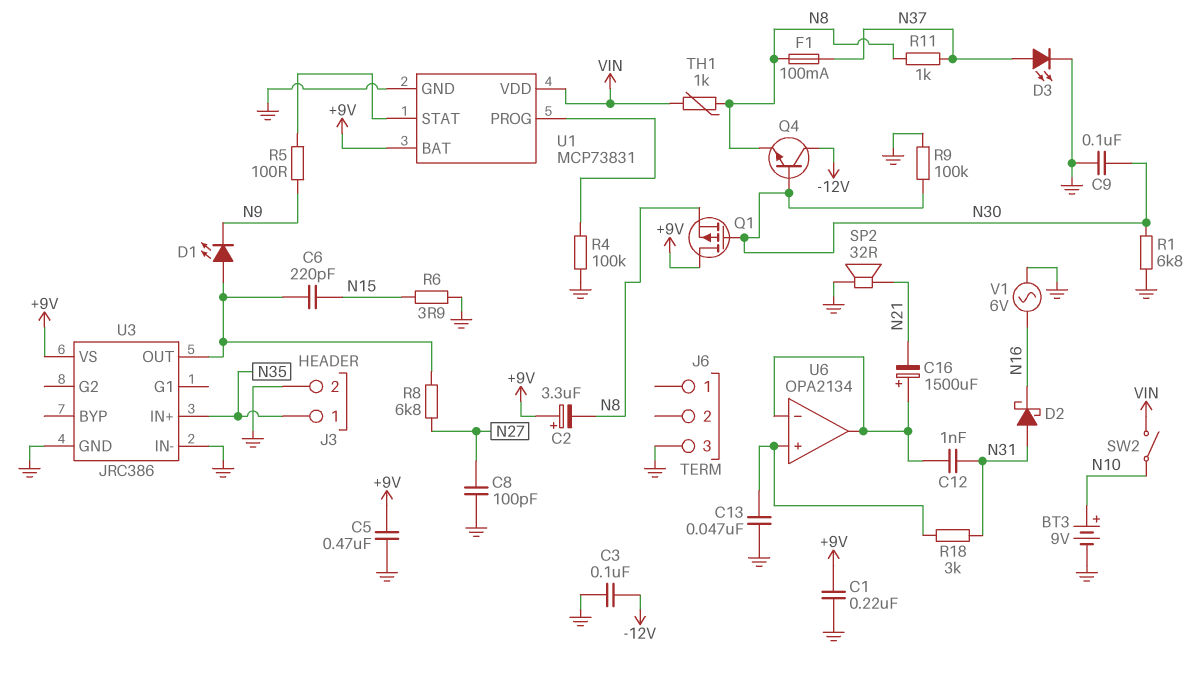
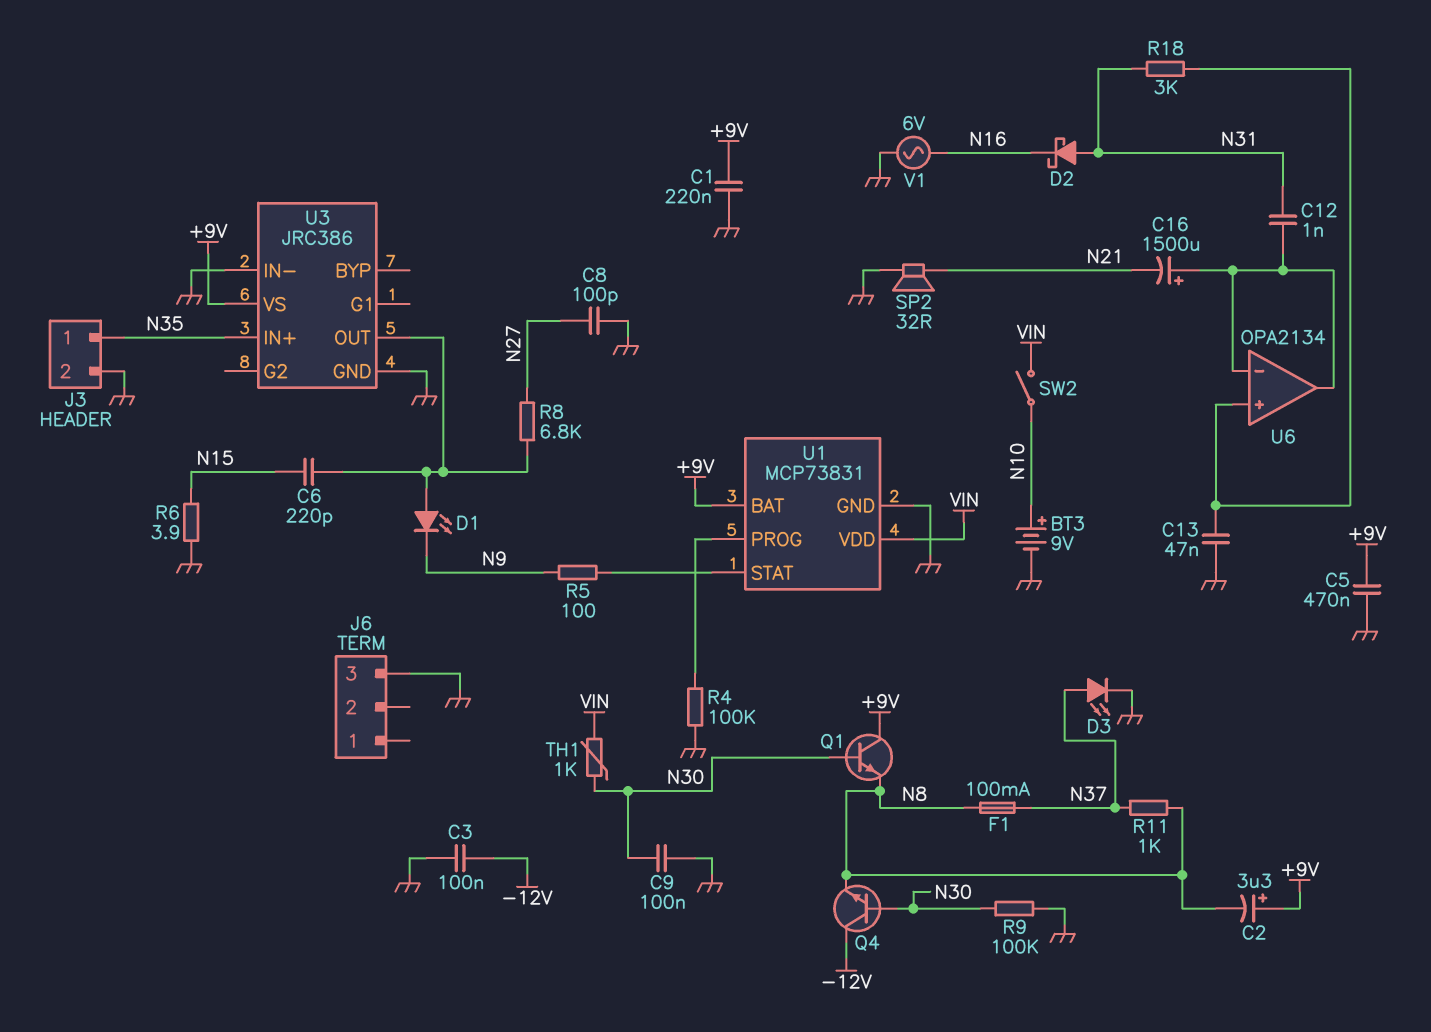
Q1: PMOS (G N30, D +9V, S N8) -> NPN (B N30, C +9V, E N8)
R1: 6.8k (GND, N30) -> none
TH1: 1k (N8, VIN) -> 1k (N30, VIN)

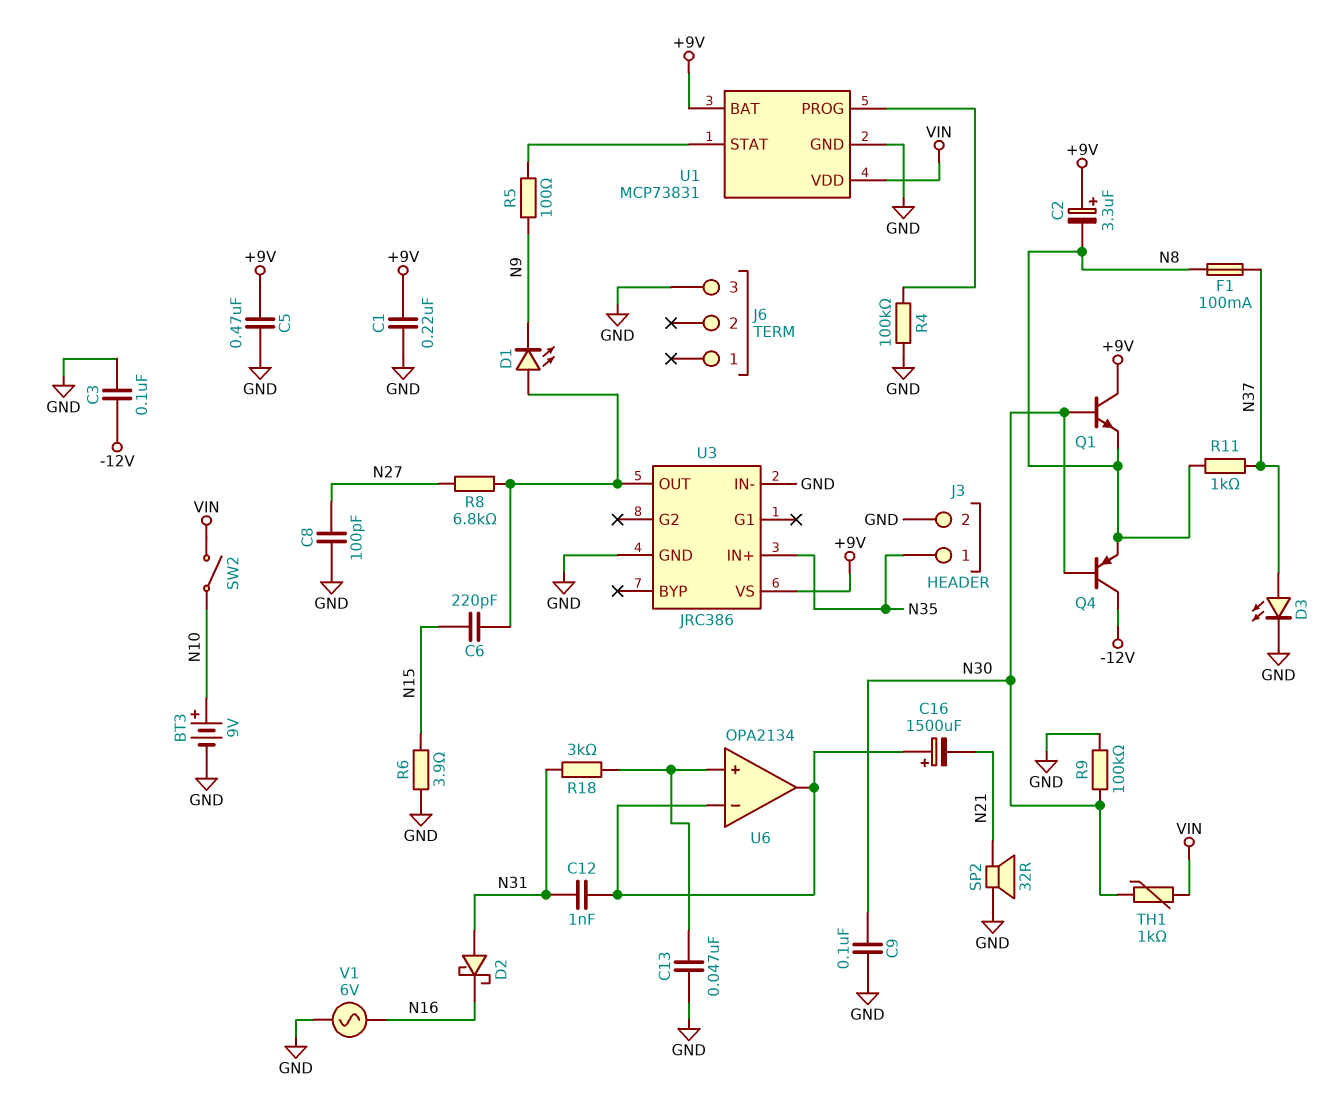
Q4: NPN (B N30, C -12V, E N8) -> PNP (B N30, C -12V, E N8)

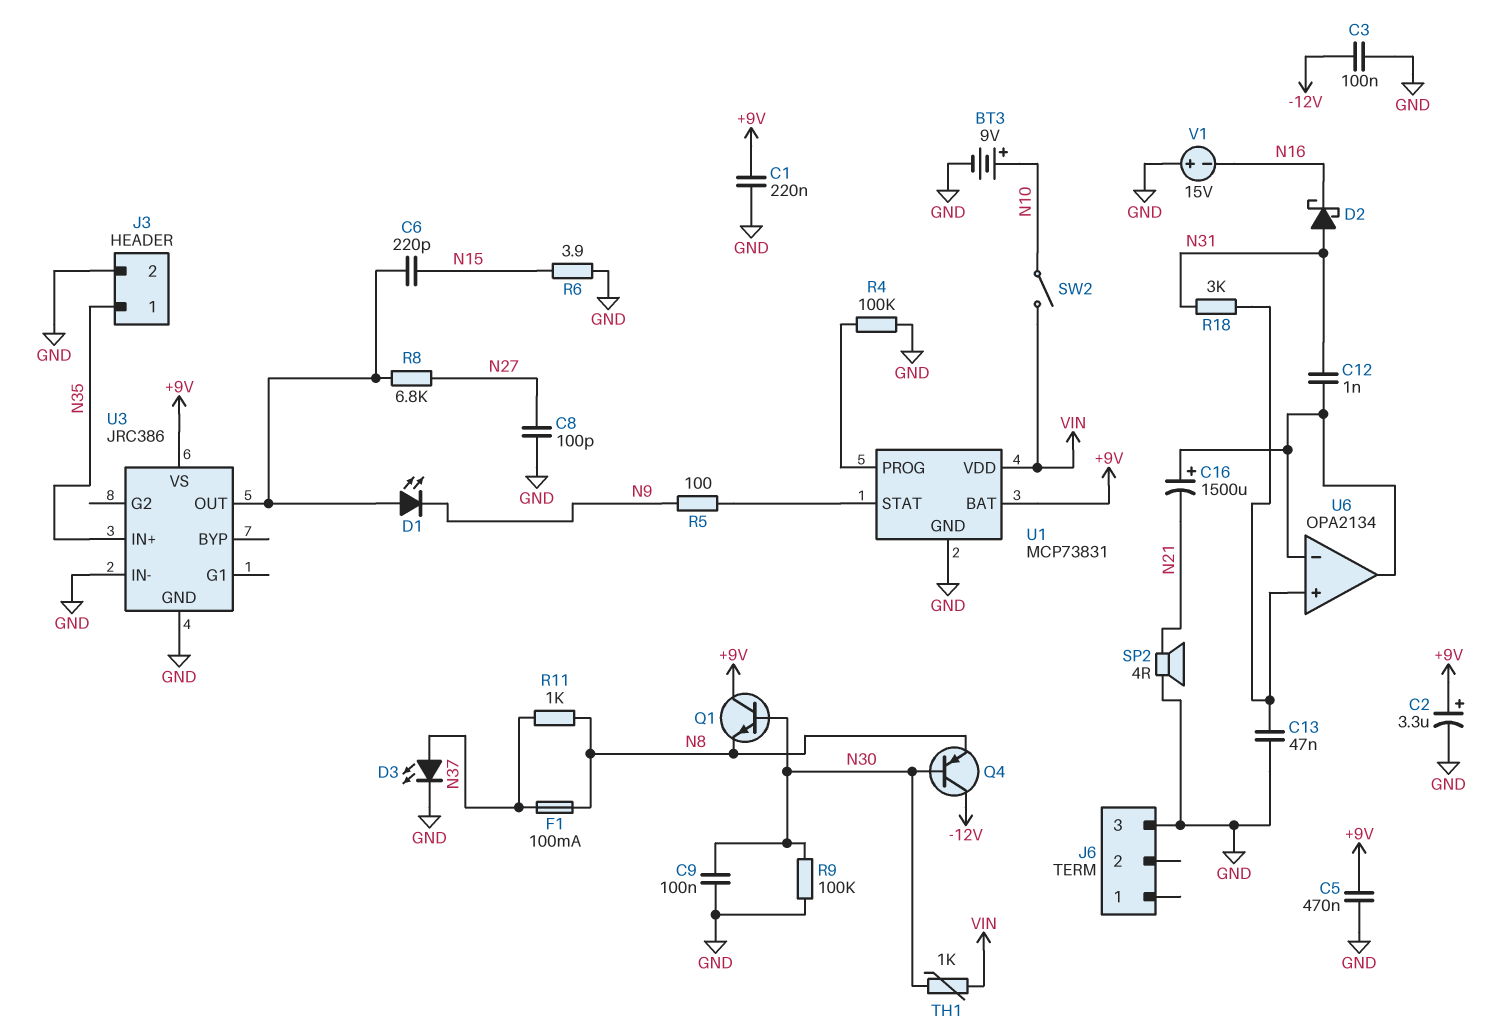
C2: 3.3uF (plus +9V, minus N8) -> 3.3uF (plus +9V, minus GND)
SP2: speaker 32R (GND, N21) -> speaker 4R (GND, N21)
V1: AC 6V (GND, N16) -> 15V (plus GND, minus N16)

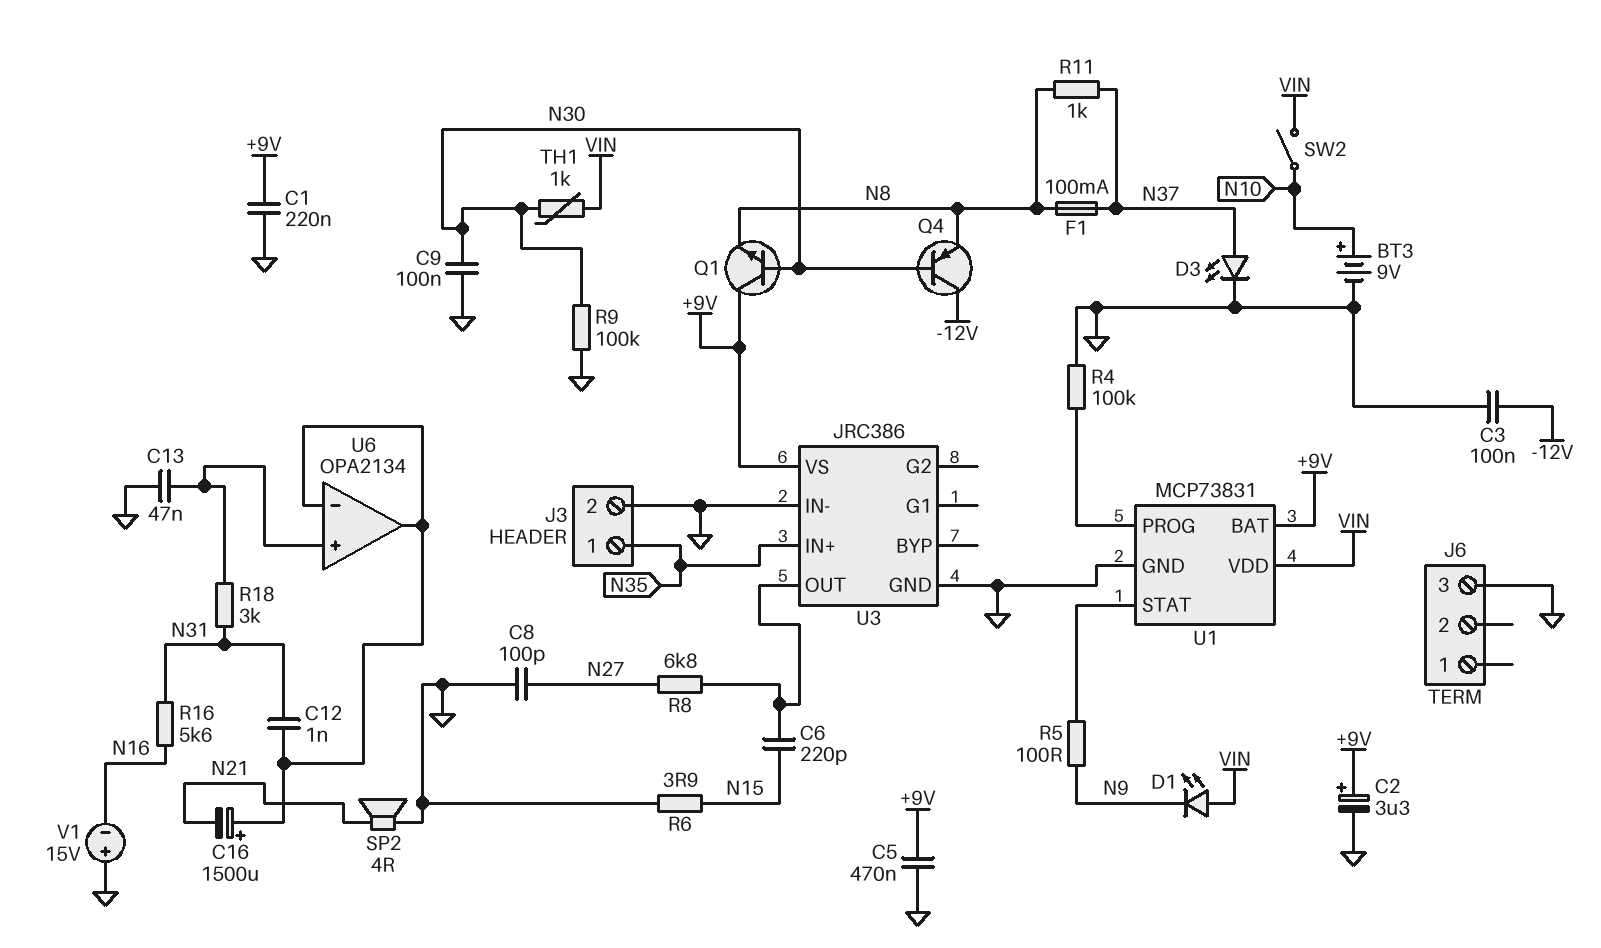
D1: LED (A U3/OUT, K N9) -> LED (A VIN, K N9)
D2: schottky (A N31, K N16) -> none
R16: none -> 5.6k (N16, N31)

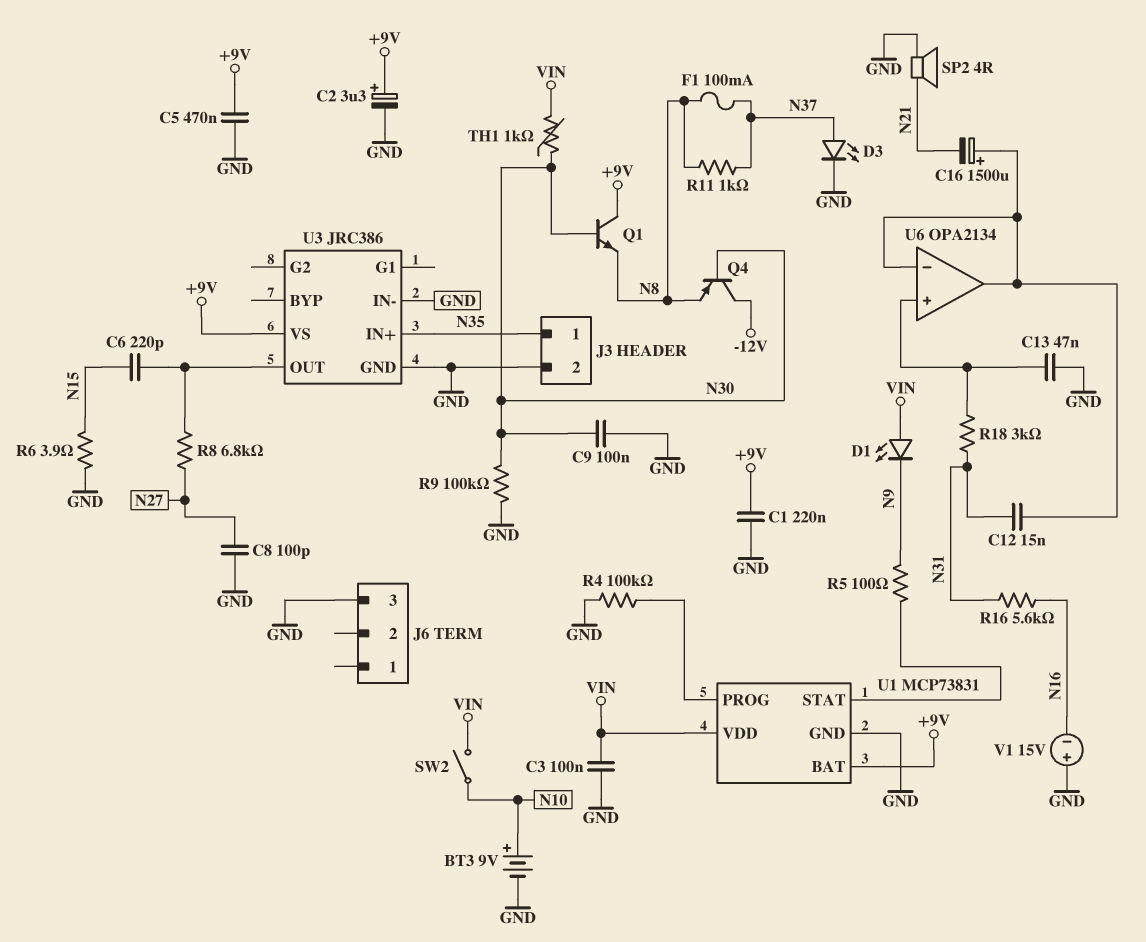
C3: 100nF (-12V, GND) -> 100nF (GND, VIN)
C12: 1nF (N31, U6/in-) -> 15nF (N31, U6/in-)

